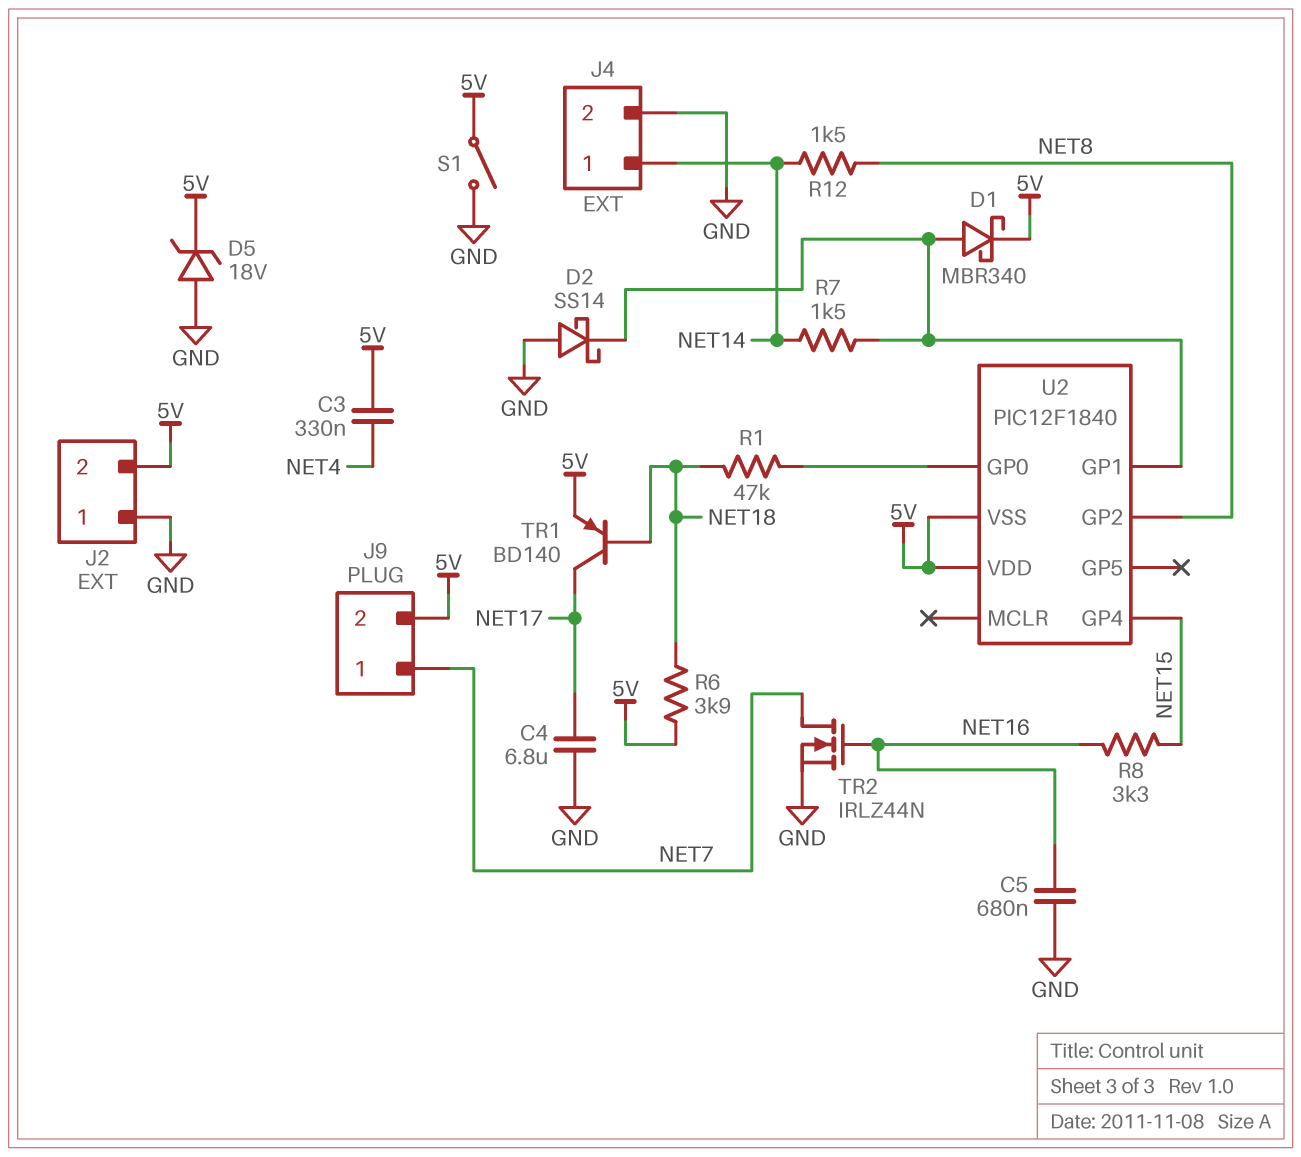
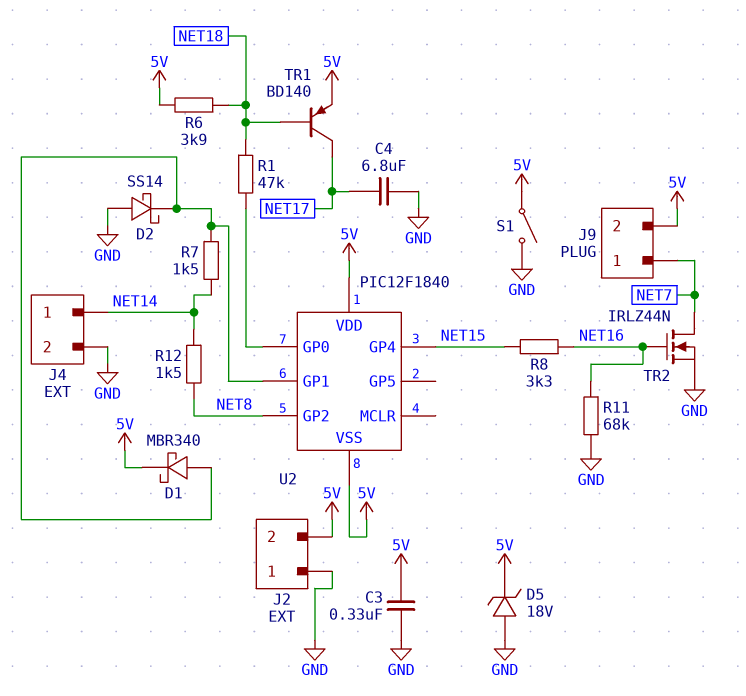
C3: 330nF (5V, NET4) -> 330nF (5V, GND)
C5: 680nF (GND, NET16) -> none
R11: none -> 68k (GND, NET16)

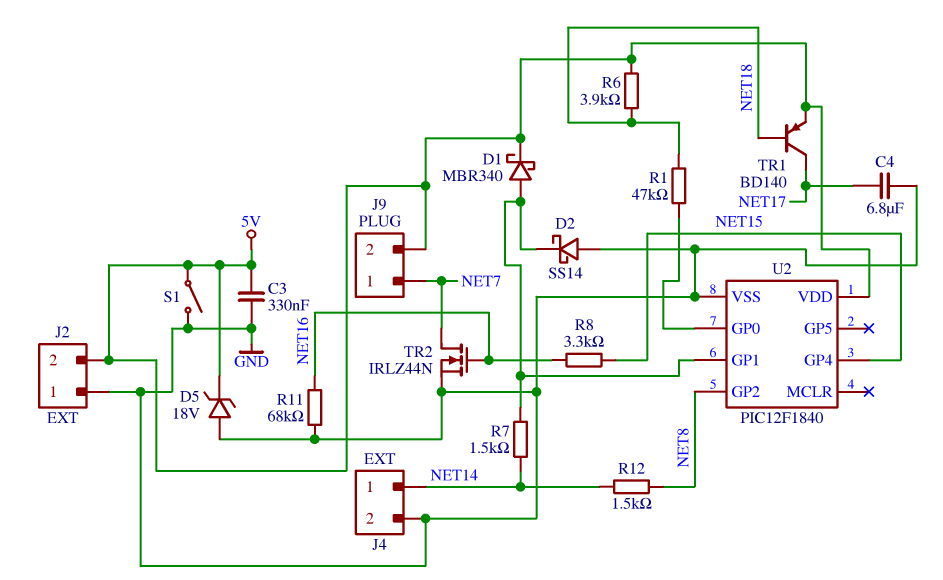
U2 pin VSS: 5V -> GND

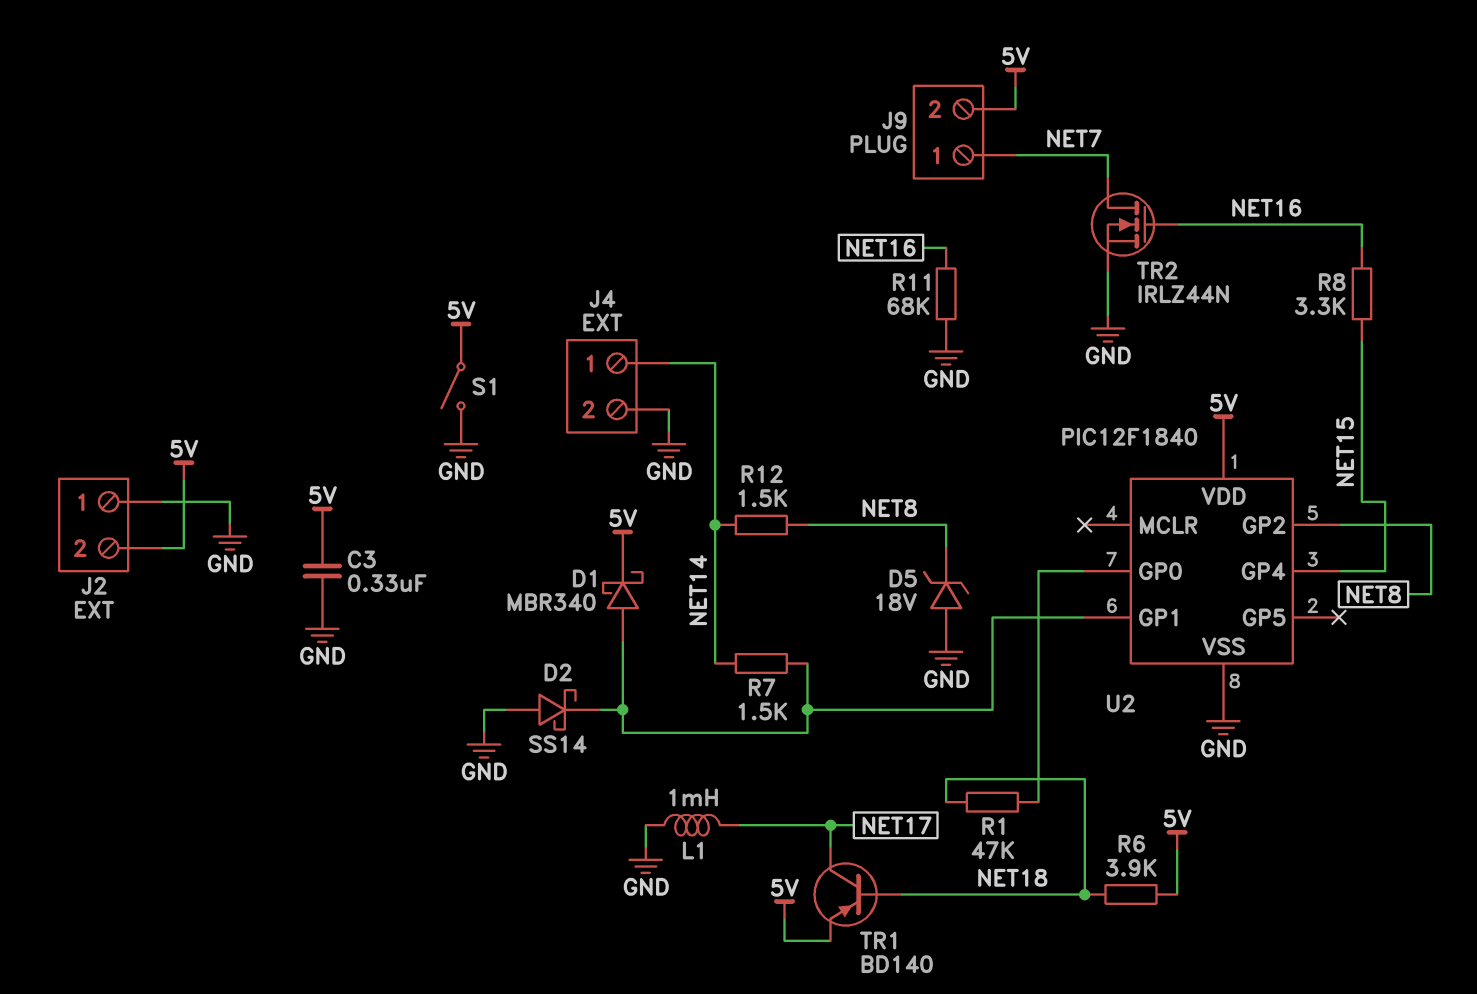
C4: 6.8uF (GND, NET17) -> none
D5: zener 18V (A GND, K 5V) -> zener 18V (A GND, K NET8)
L1: none -> 1mH (GND, NET17)

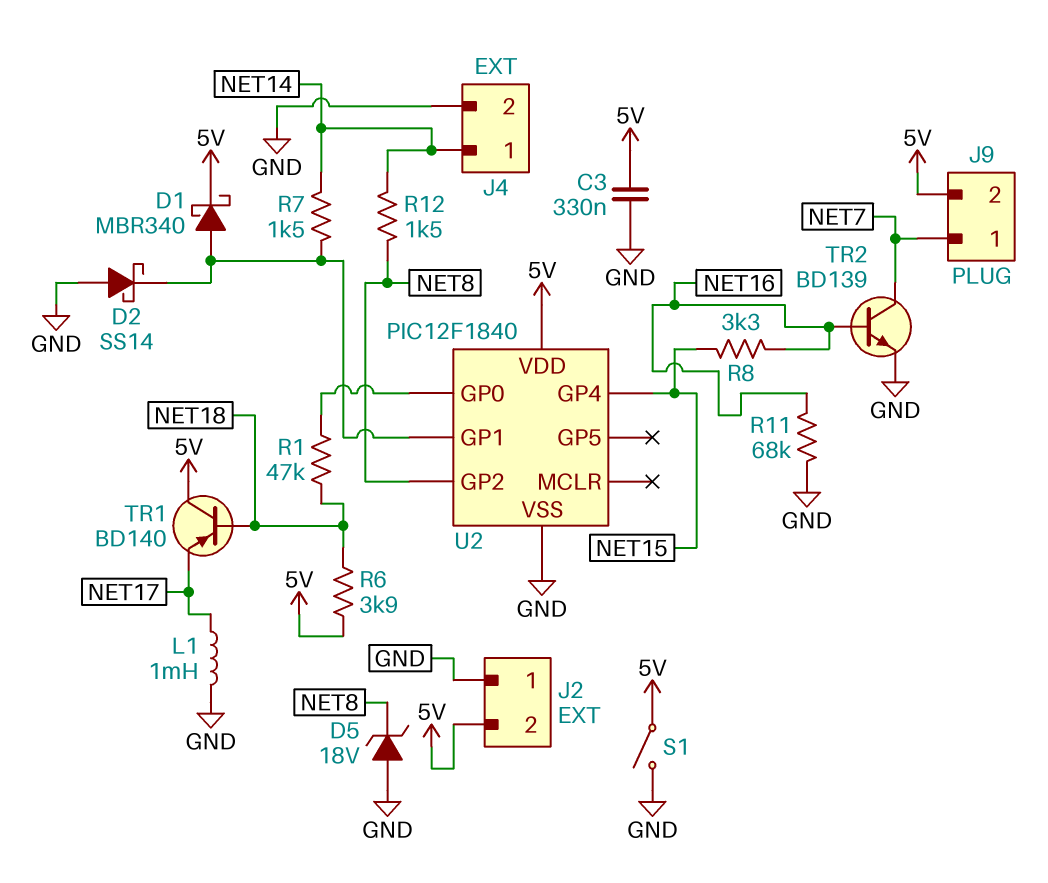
TR1: PNP BD140 (B NET18, C NET17, E 5V) -> PNP BD140 (B NET18, C 5V, E NET17)
TR2: NMOS IRLZ44N (G NET16, D NET7, S GND) -> NPN BD139 (B NET16, C NET7, E GND)

